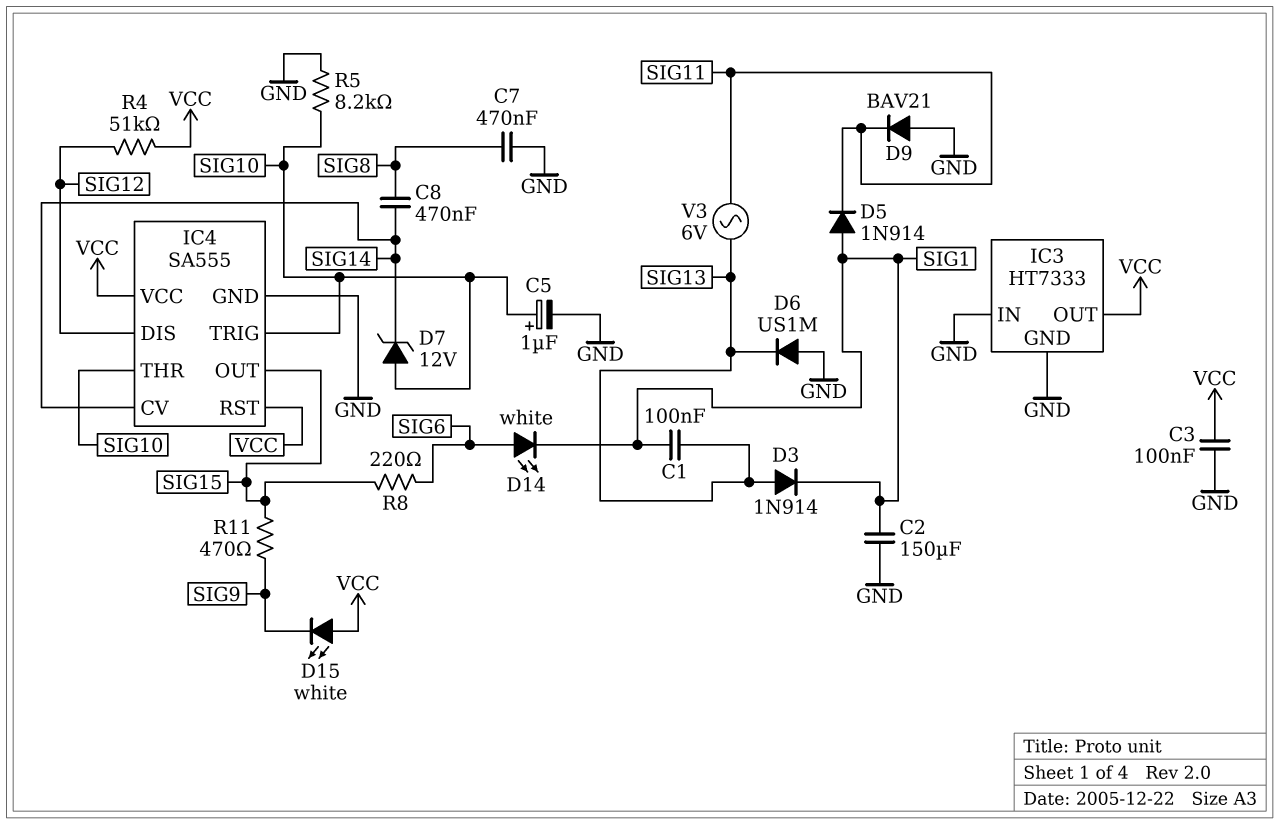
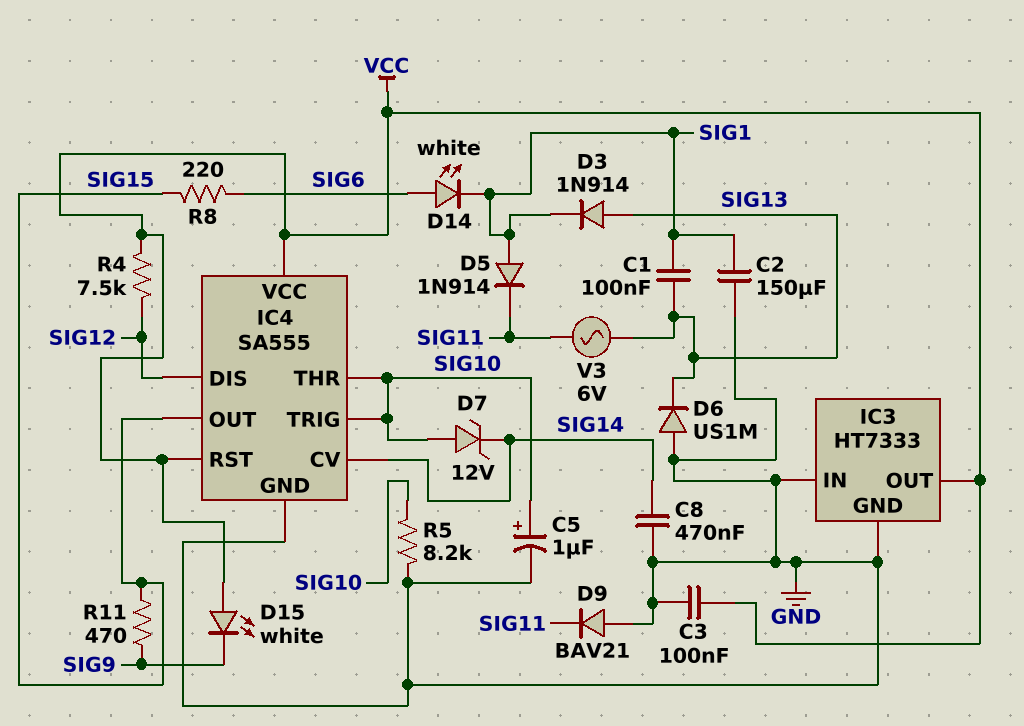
C7: 470nF (GND, SIG8) -> none
C8: 470nF (SIG8, SIG14) -> 470nF (GND, SIG14)
R4: 51k (SIG12, VCC) -> 7.5k (SIG12, VCC)

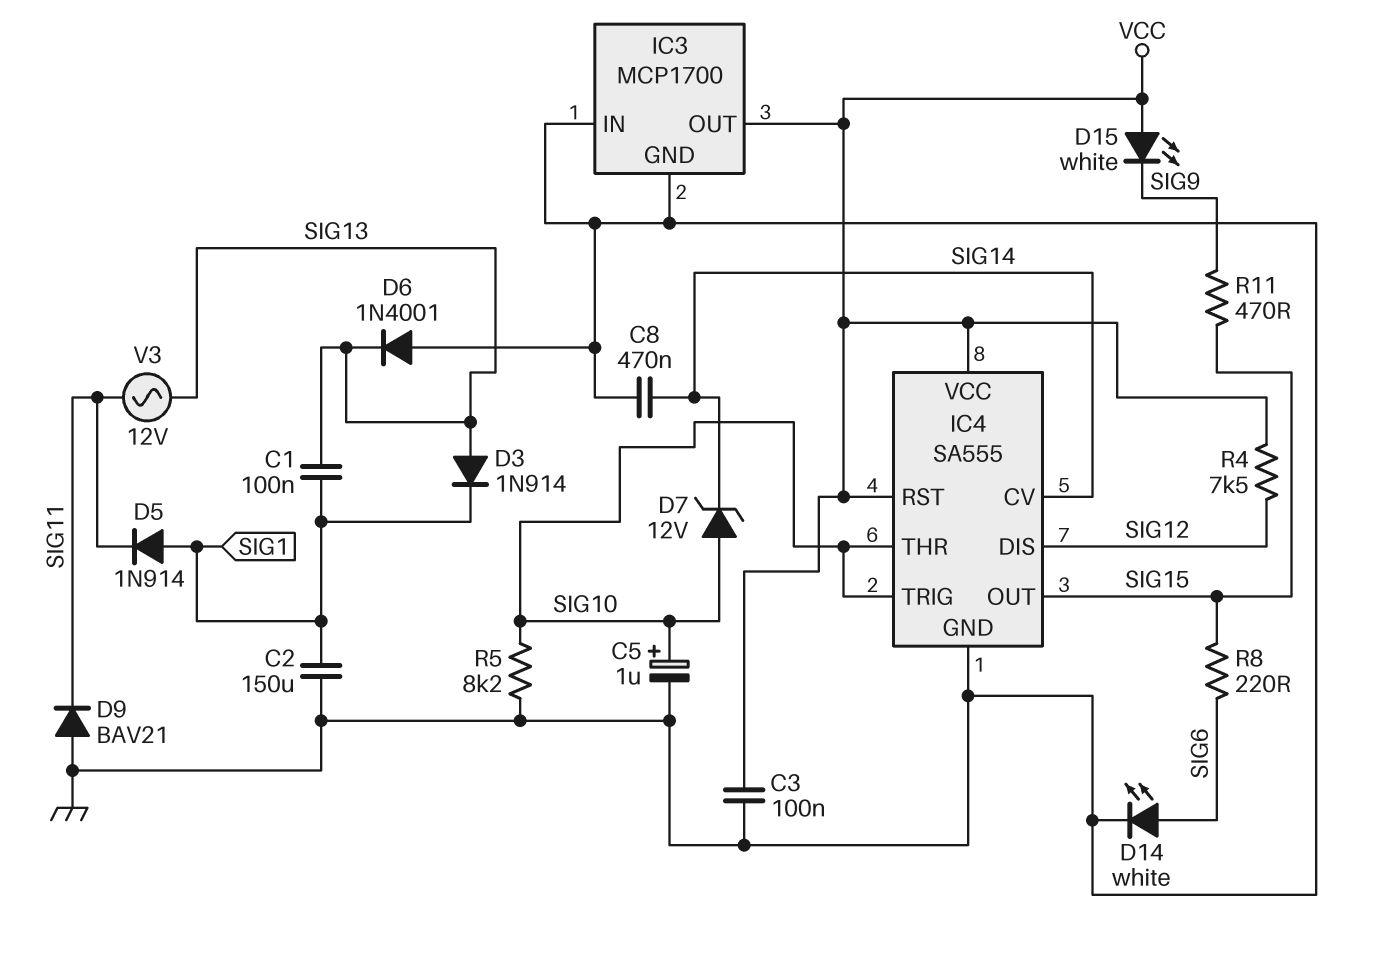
D6: diode US1M (A GND, K SIG13) -> diode 1N4001 (A GND, K SIG13)
D14: LED white (A SIG6, K SIG1) -> LED white (A SIG6, K GND)
IC3: HT7333 -> MCP1700
V3: AC 6V (SIG11, SIG13) -> AC 12V (SIG11, SIG13)

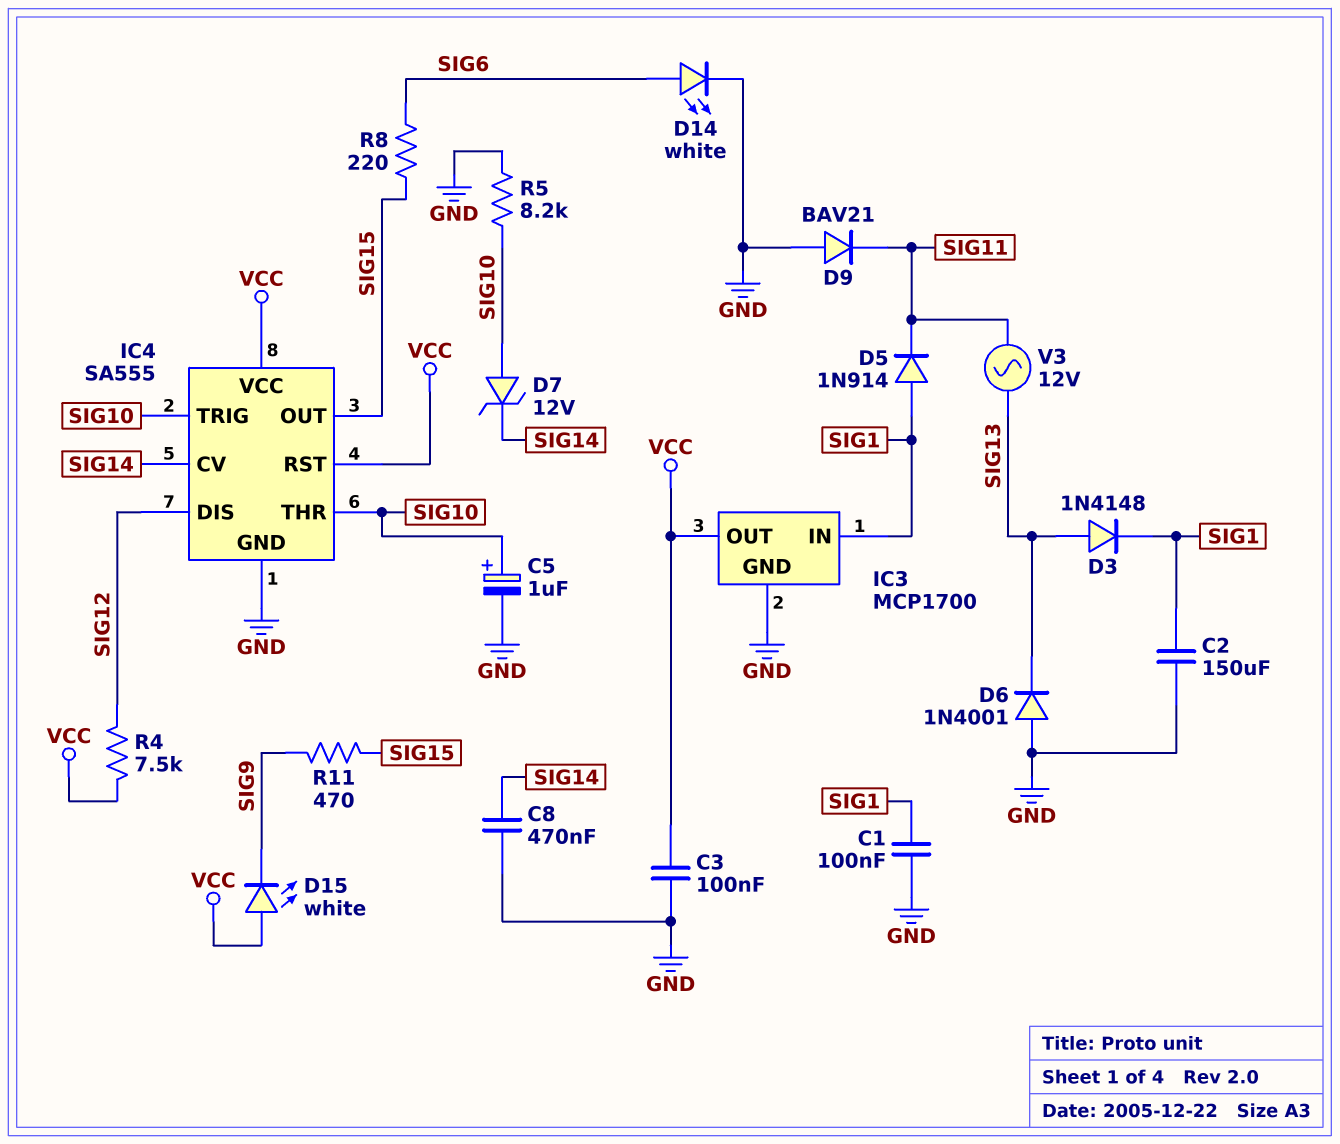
C1: 100nF (SIG1, SIG13) -> 100nF (GND, SIG1)
D3: diode 1N914 (A SIG13, K SIG1) -> diode 1N4148 (A SIG13, K SIG1)
IC3 pin IN: GND -> SIG1

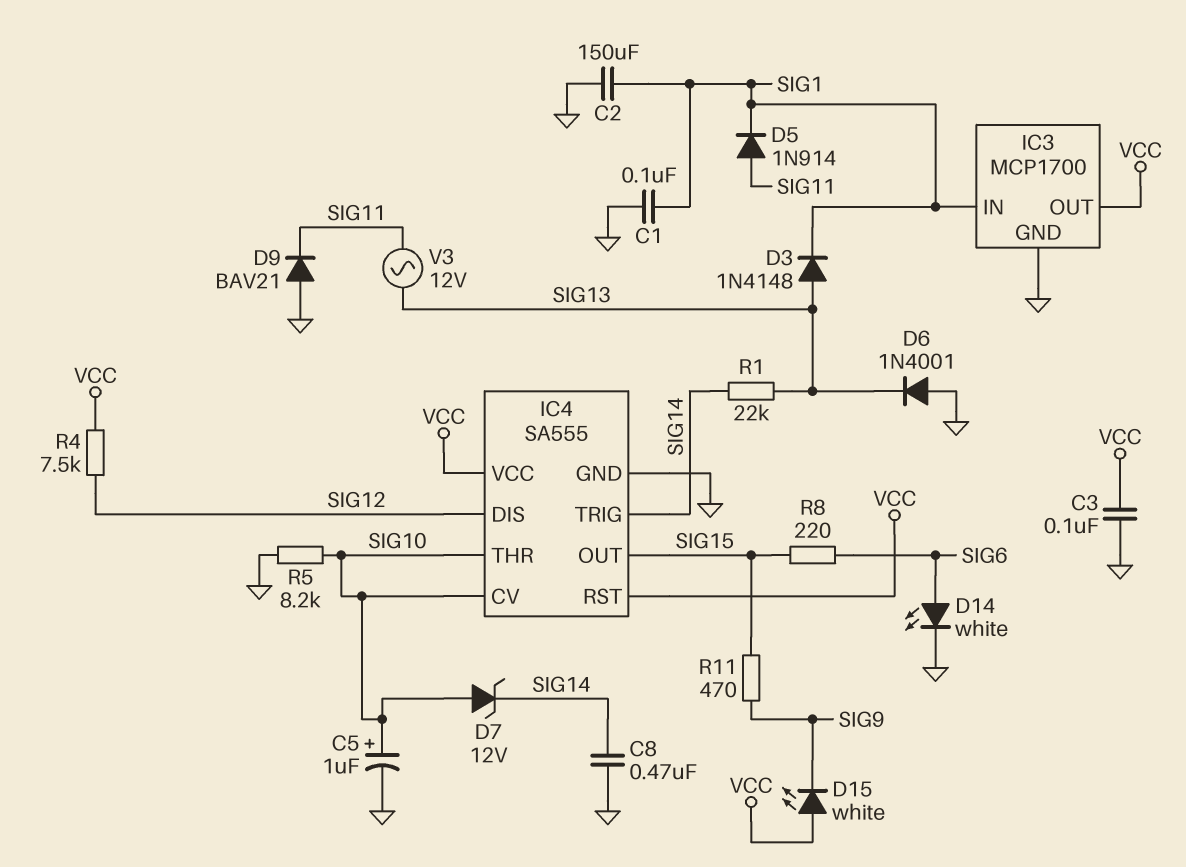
D5: diode 1N914 (A SIG1, K SIG11) -> diode 1N914 (A SIG11, K SIG1)
IC4 pin CV: SIG14 -> SIG10
IC4 pin TRIG: SIG10 -> SIG14
R1: none -> 22k (SIG13, SIG14)

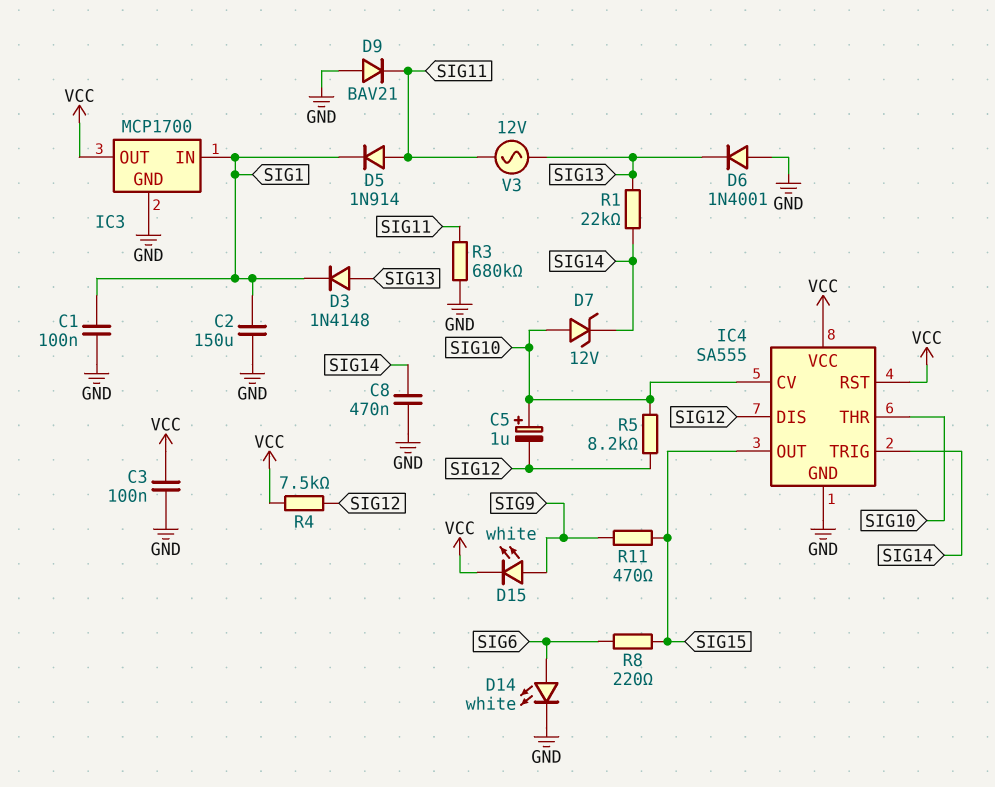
C5: 1uF (plus SIG10, minus GND) -> 1uF (plus SIG10, minus SIG12)
D15: LED white (A VCC, K SIG9) -> LED white (A SIG9, K VCC)
R3: none -> 680k (GND, SIG11)
R5: 8.2k (GND, SIG10) -> 8.2k (SIG10, SIG12)

